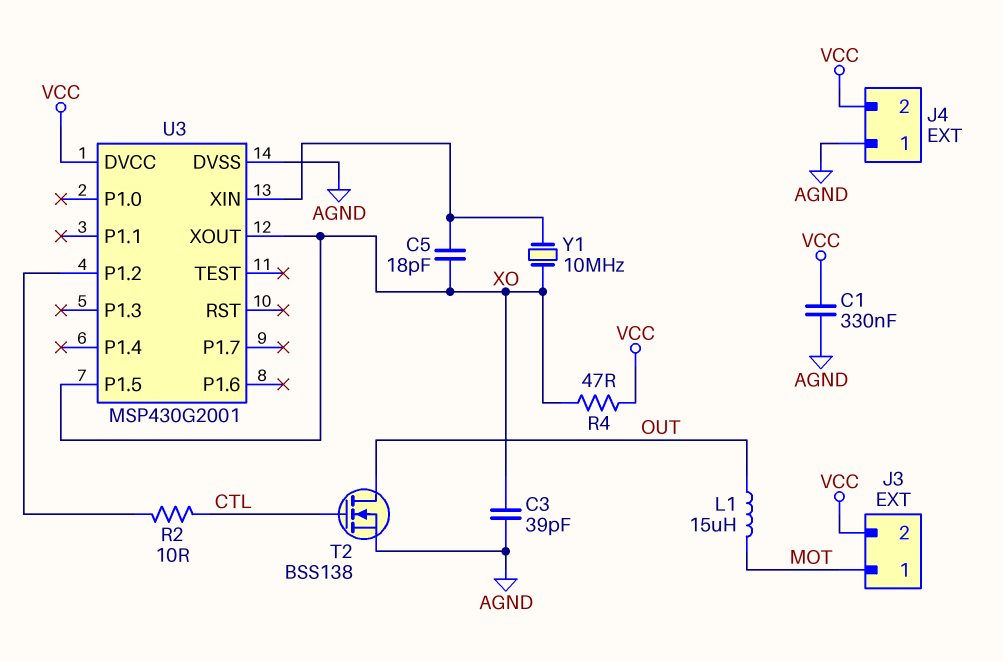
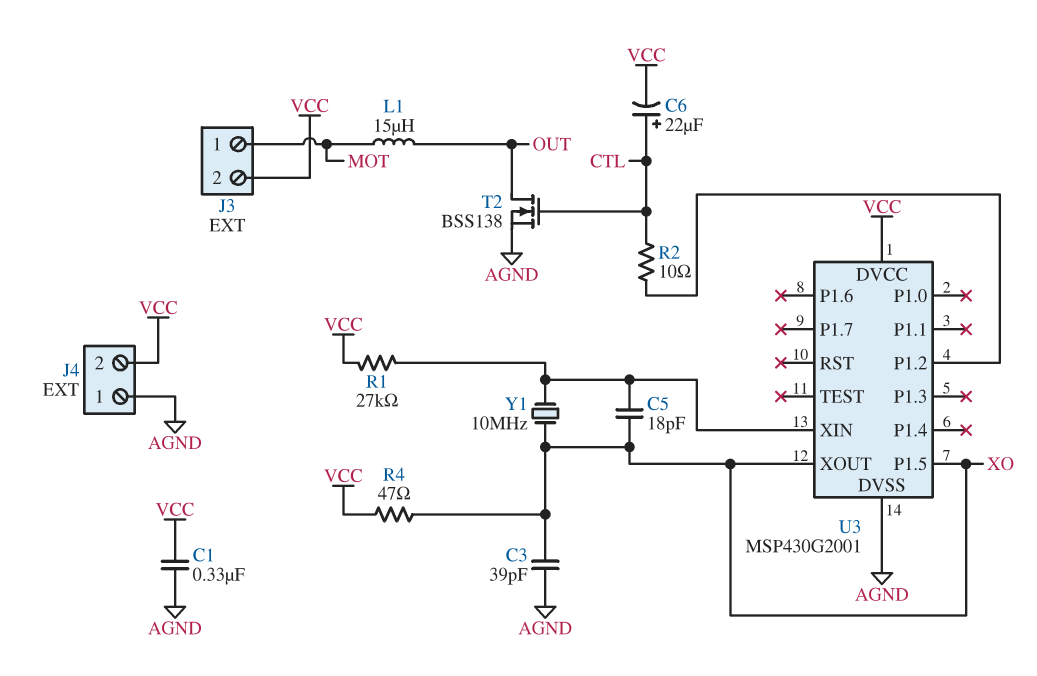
C6: none -> 22uF (plus CTL, minus VCC)
R1: none -> 27k (U3/XIN, VCC)

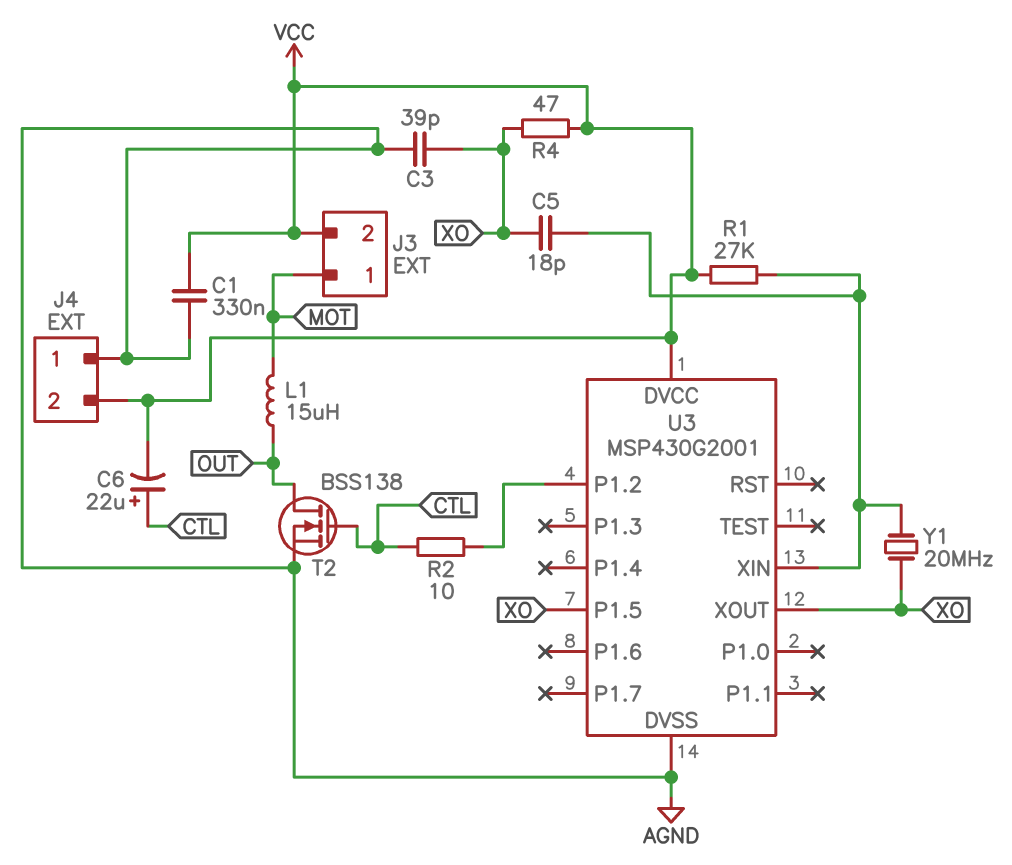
Y1: 10MHz (U3/XIN, XO) -> 20MHz (U3/XIN, XO)

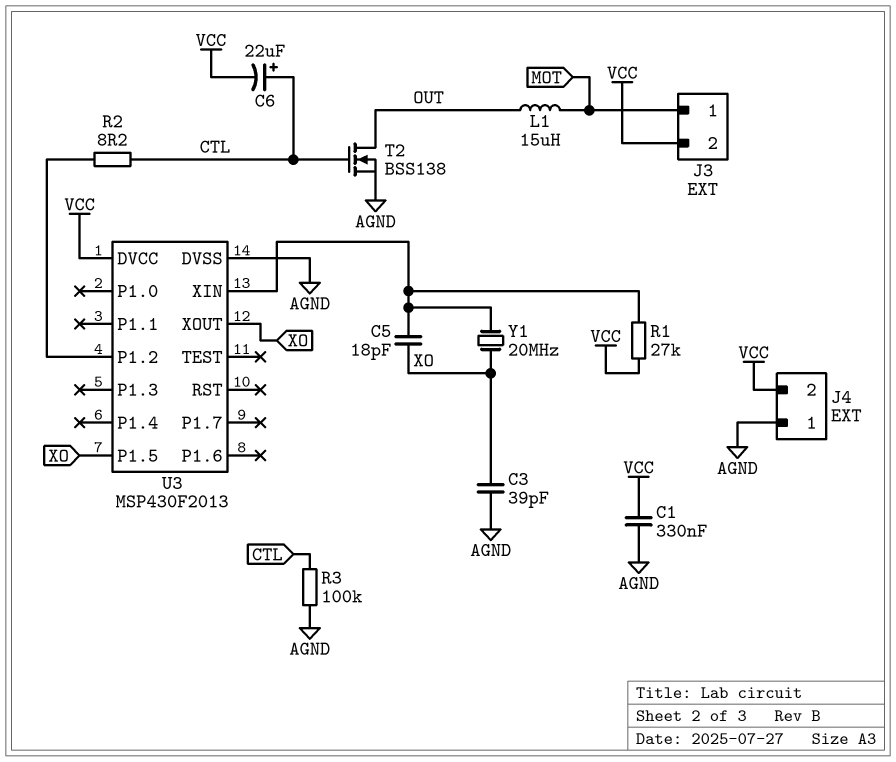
R2: 10 (CTL, U3/P1.2) -> 8.2 (CTL, U3/P1.2)
R3: none -> 100k (AGND, CTL)
R4: 47 (VCC, XO) -> none
U3: MSP430G2001 -> MSP430F2013

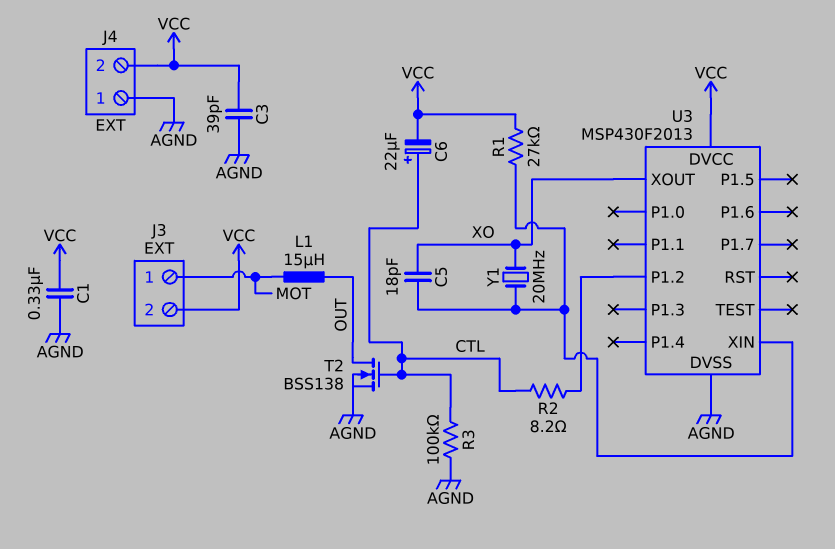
C3: 39pF (AGND, XO) -> 39pF (AGND, VCC)
U3 pin P1.5: XO -> none

